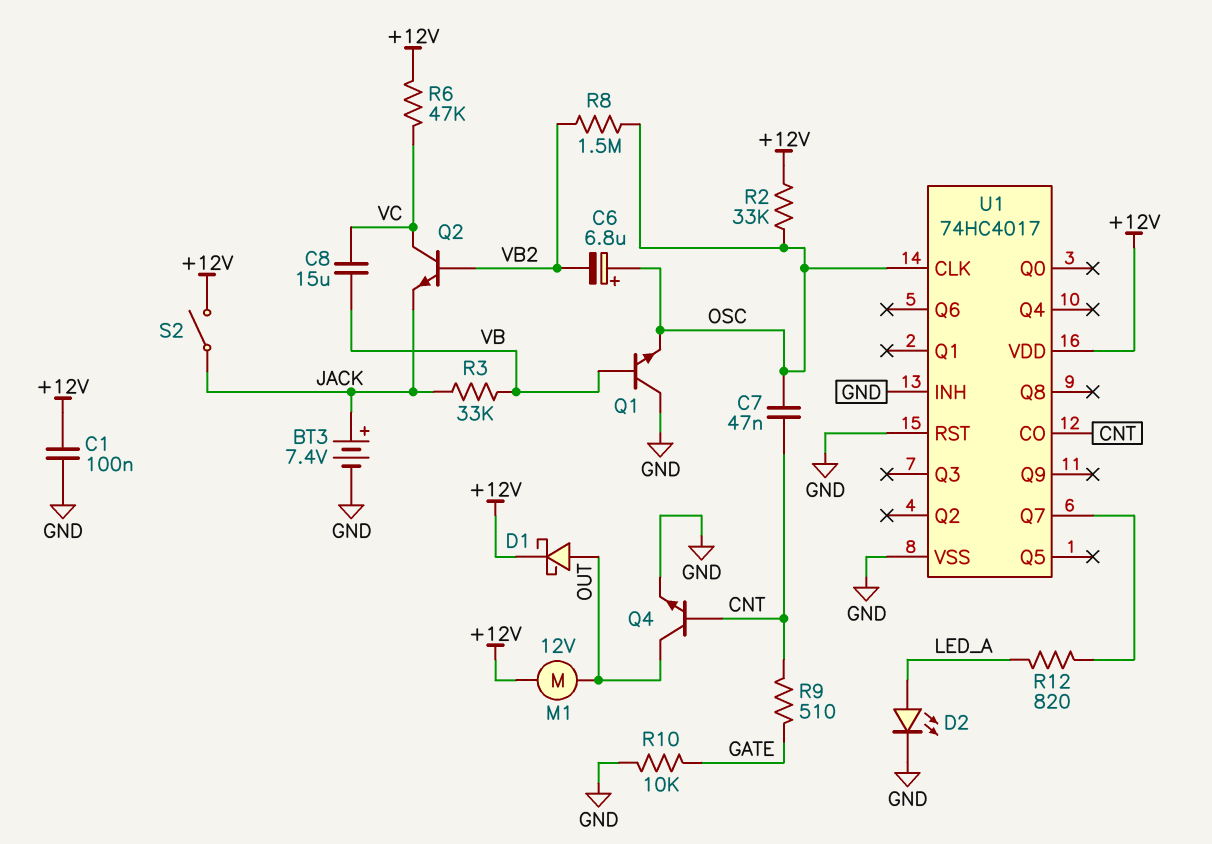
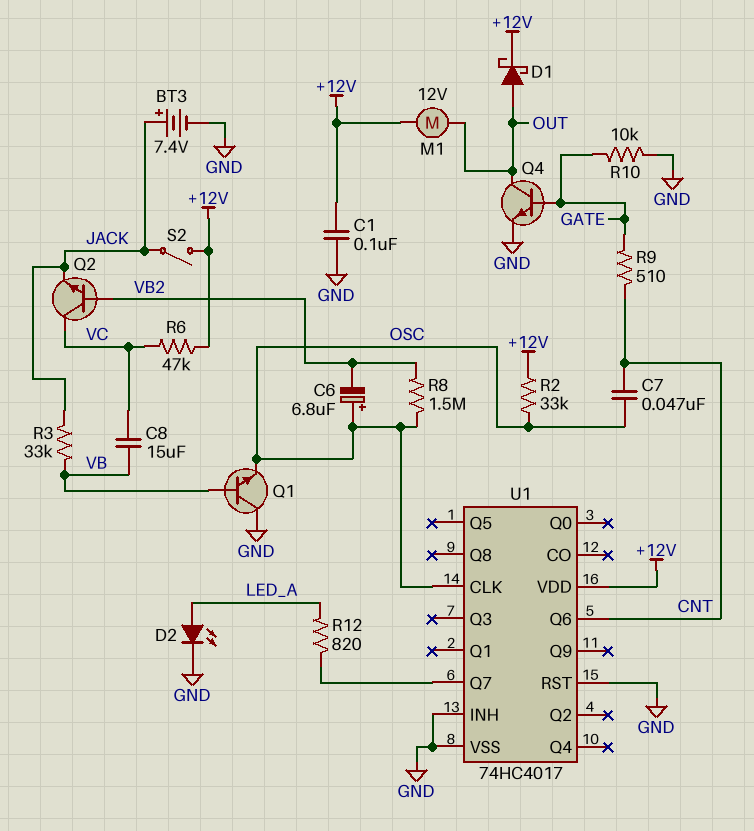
Q4: NPN (B CNT, C OUT, E GND) -> NPN (B GATE, C OUT, E GND)
U1 pin CO: CNT -> none
U1 pin Q6: none -> CNT

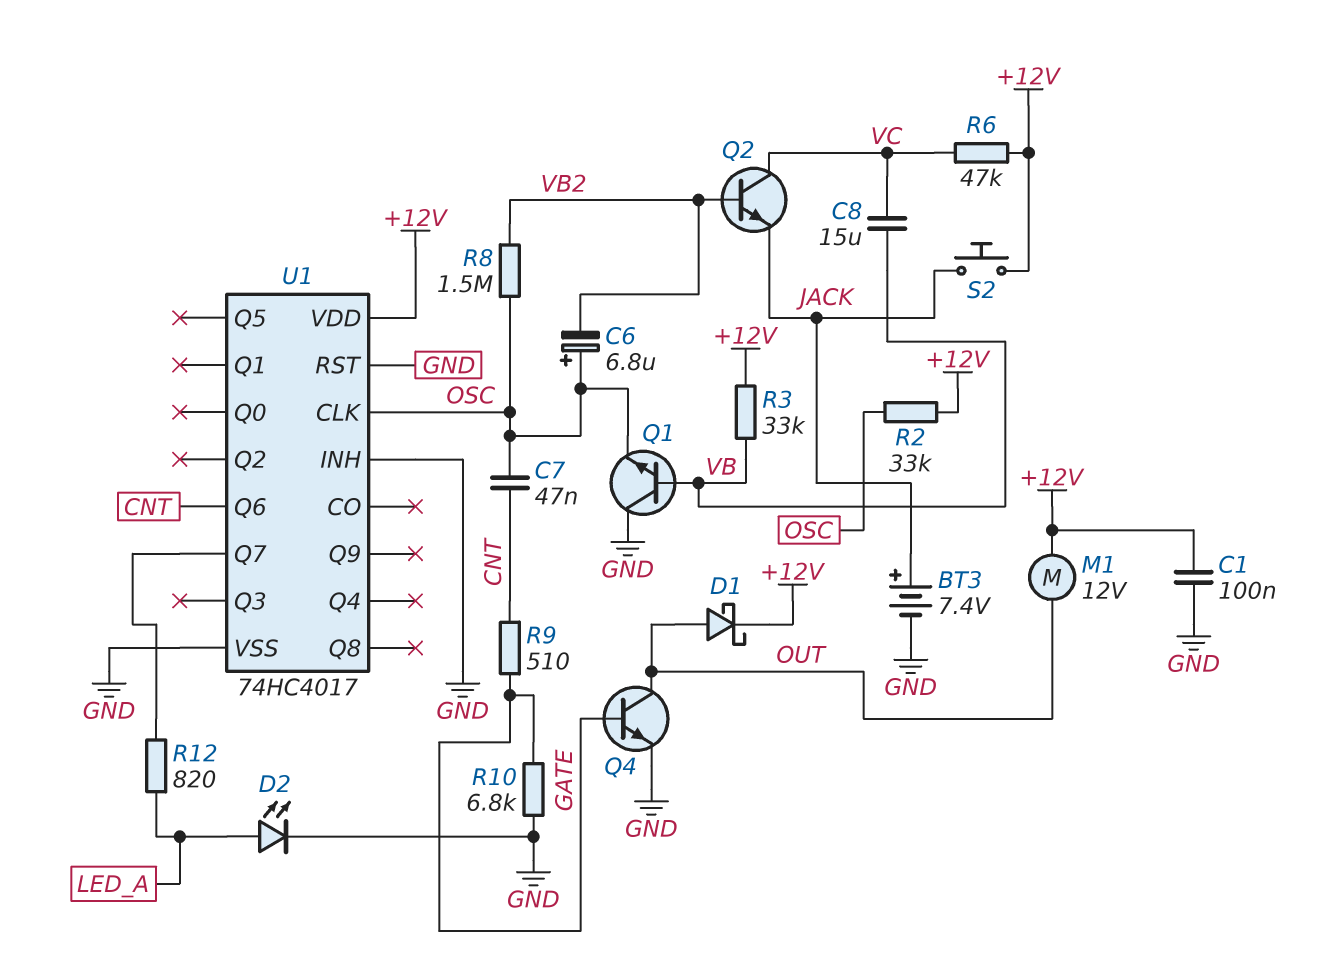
R3: 33k (JACK, VB) -> 33k (+12V, VB)
R10: 10k (GATE, GND) -> 6.8k (GATE, GND)
S2: switch (+12V, JACK) -> button (+12V, JACK)

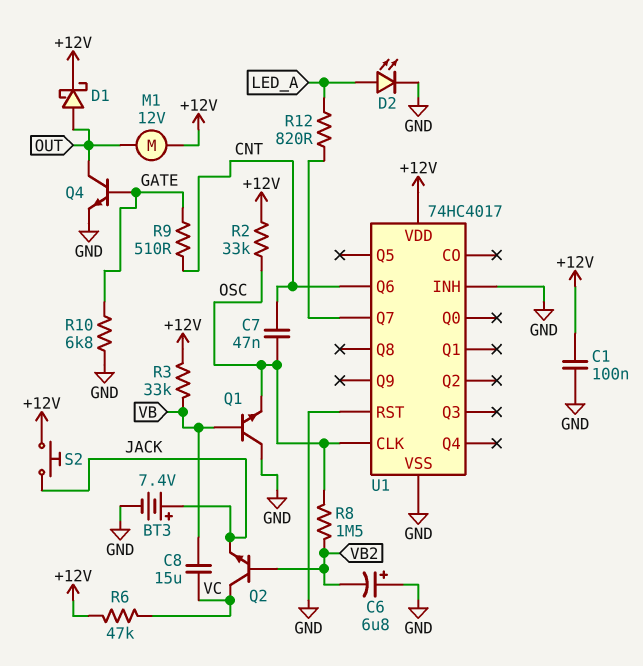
C6: 6.8uF (plus OSC, minus VB2) -> 6.8uF (plus GND, minus VB2)

